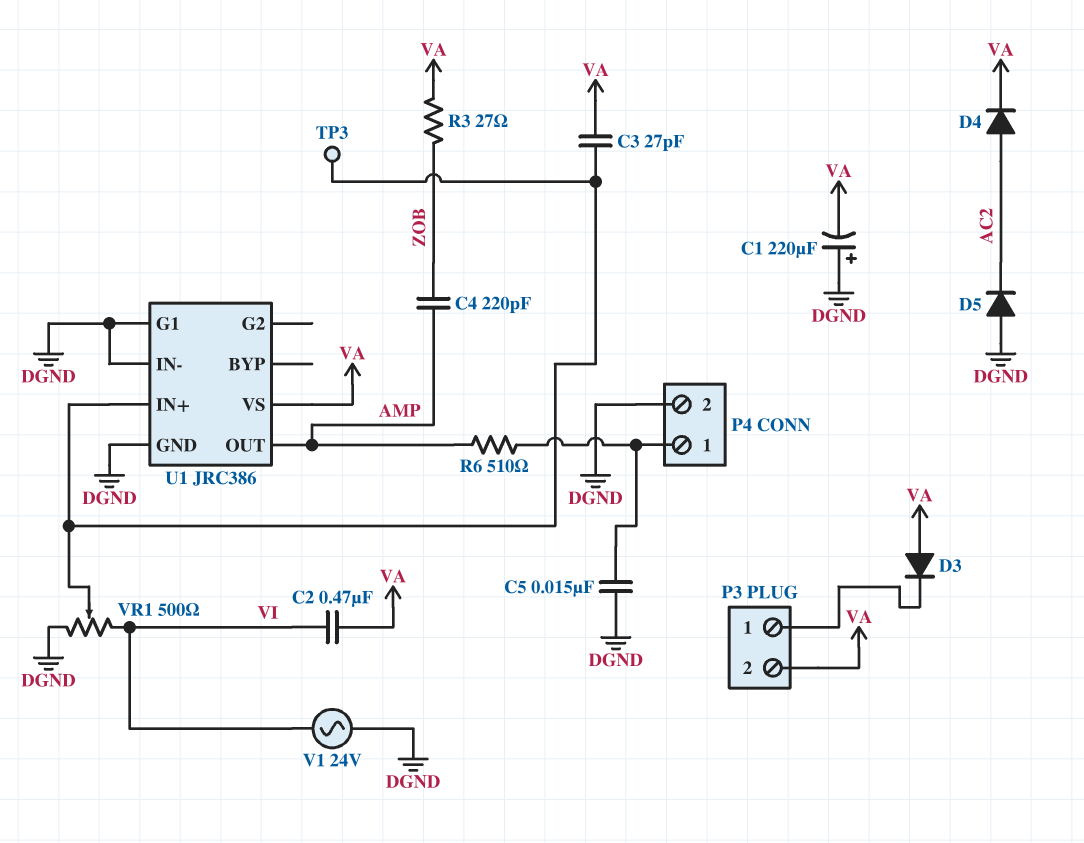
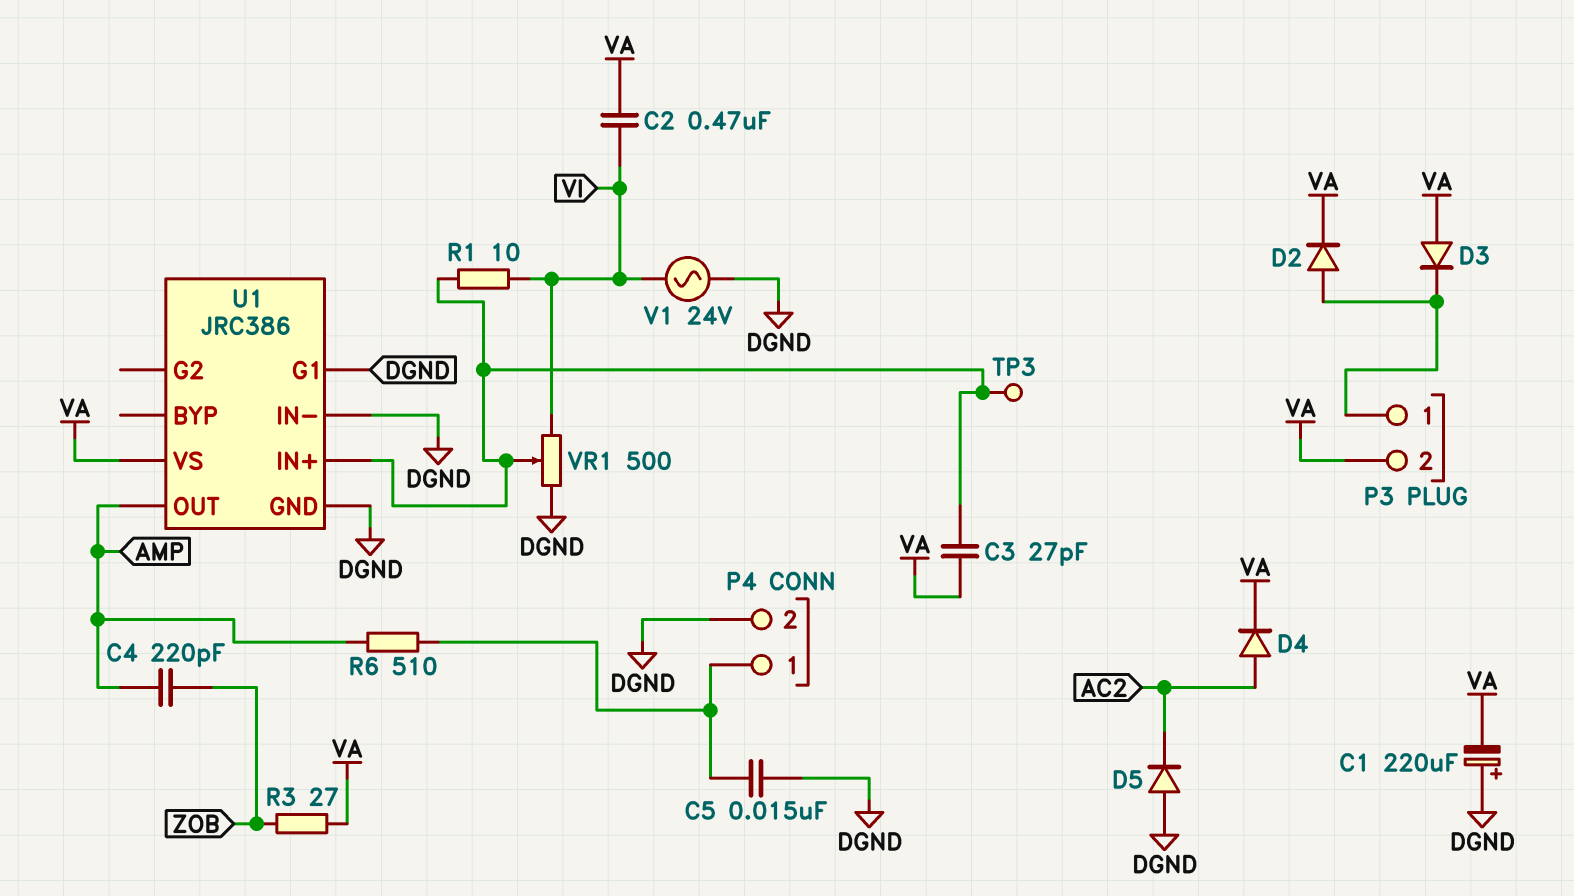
D2: none -> diode (A P3/1, K VA)
R1: none -> 10 (U1/IN+, VI)

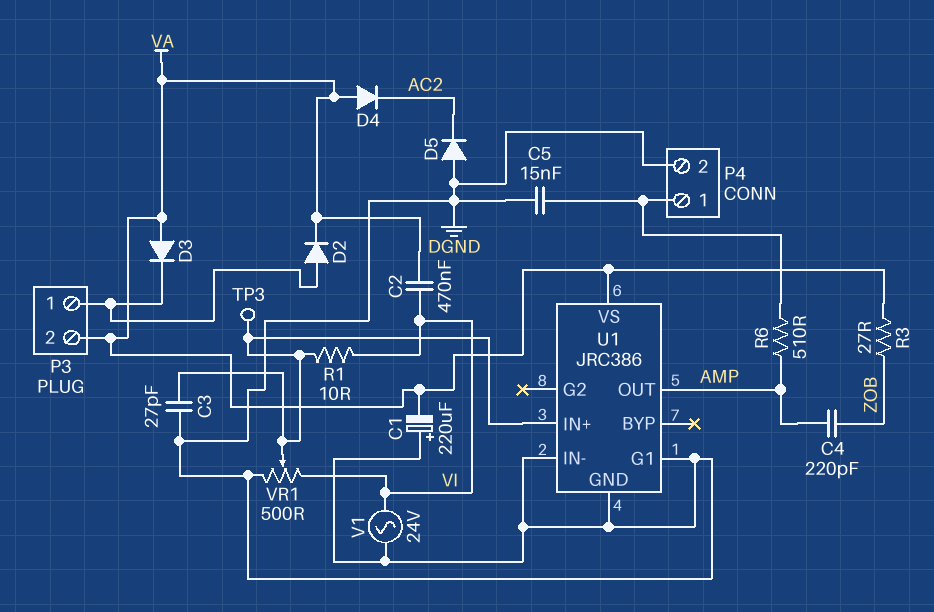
C3: 27pF (U1/IN+, VA) -> 27pF (DGND, U1/IN+)
D4: diode (A AC2, K VA) -> diode (A VA, K AC2)

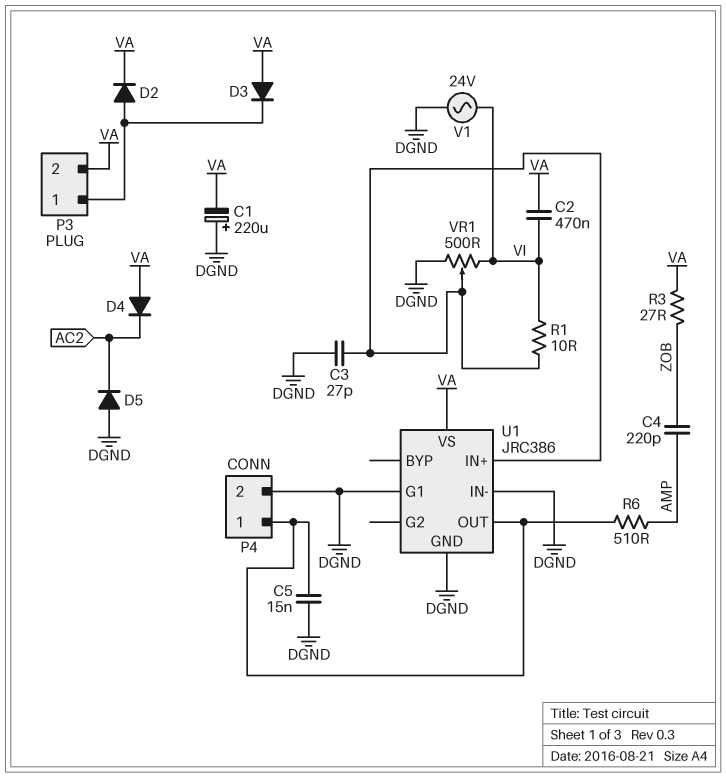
TP3: test point (U1/IN+) -> none
U1 pin OUT: AMP -> P4/1

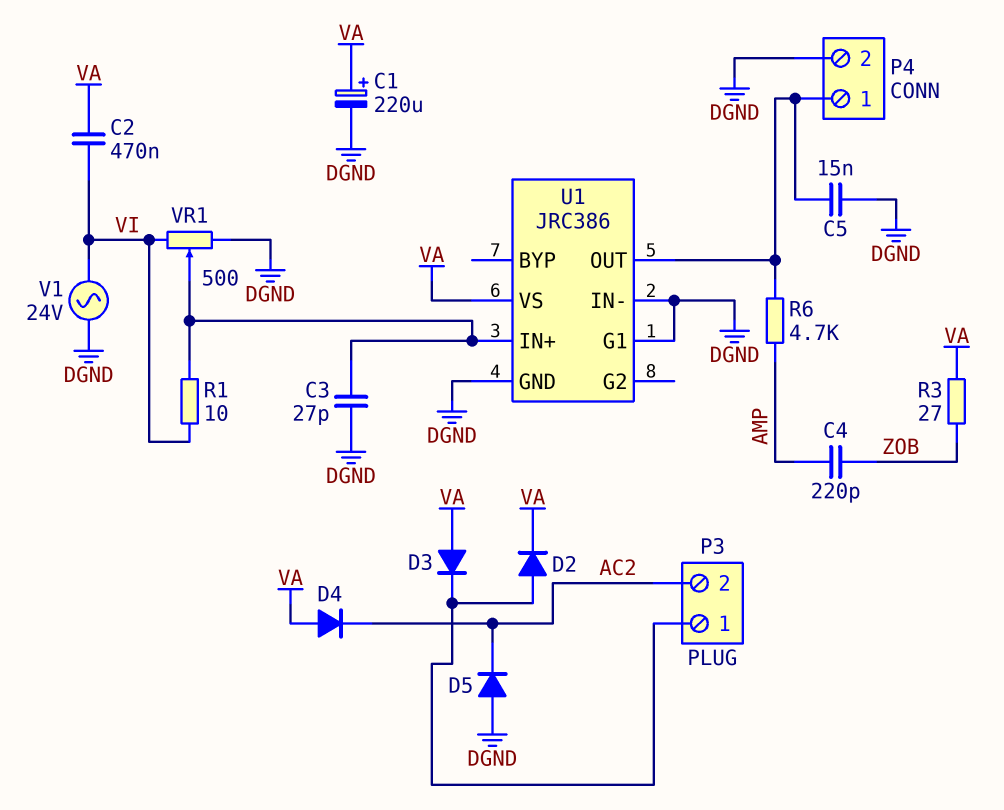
C1: 220uF (plus DGND, minus VA) -> 220uF (plus VA, minus DGND)
P3 pin 2: VA -> AC2
R6: 510 (AMP, P4/1) -> 4.7k (AMP, P4/1)

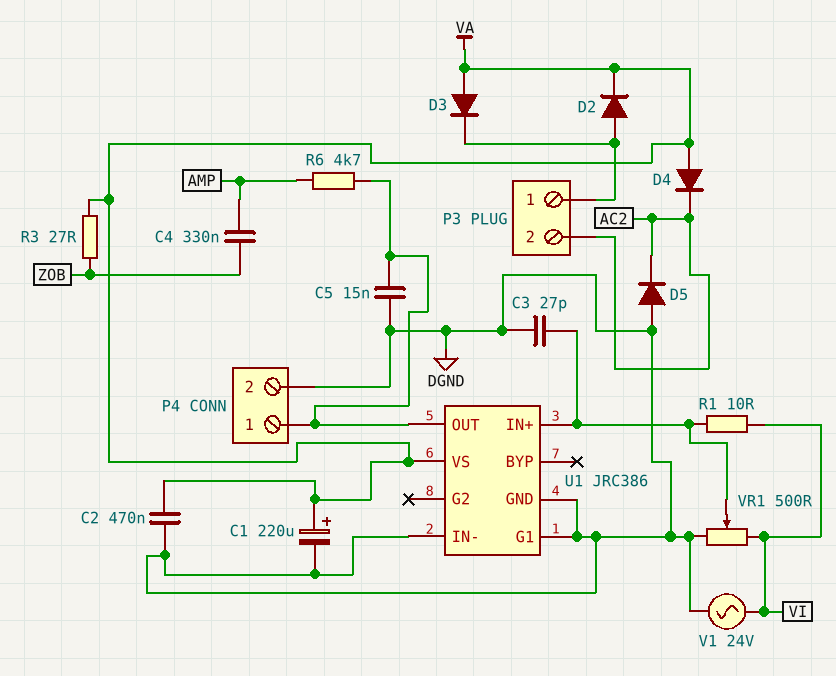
C2: 470nF (VA, VI) -> 470nF (DGND, VA)
C4: 220pF (AMP, ZOB) -> 330nF (AMP, ZOB)

